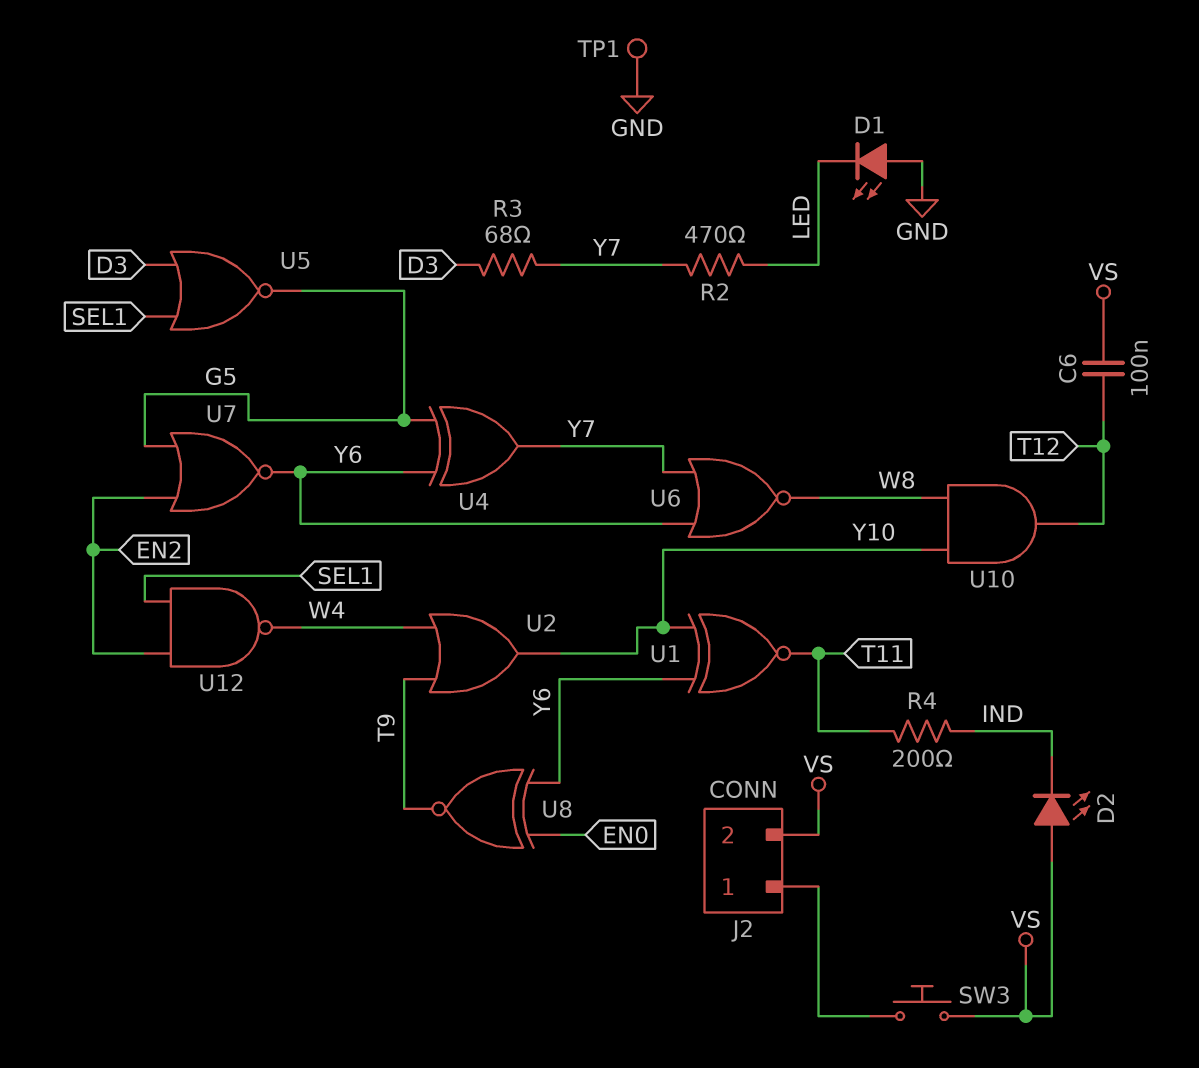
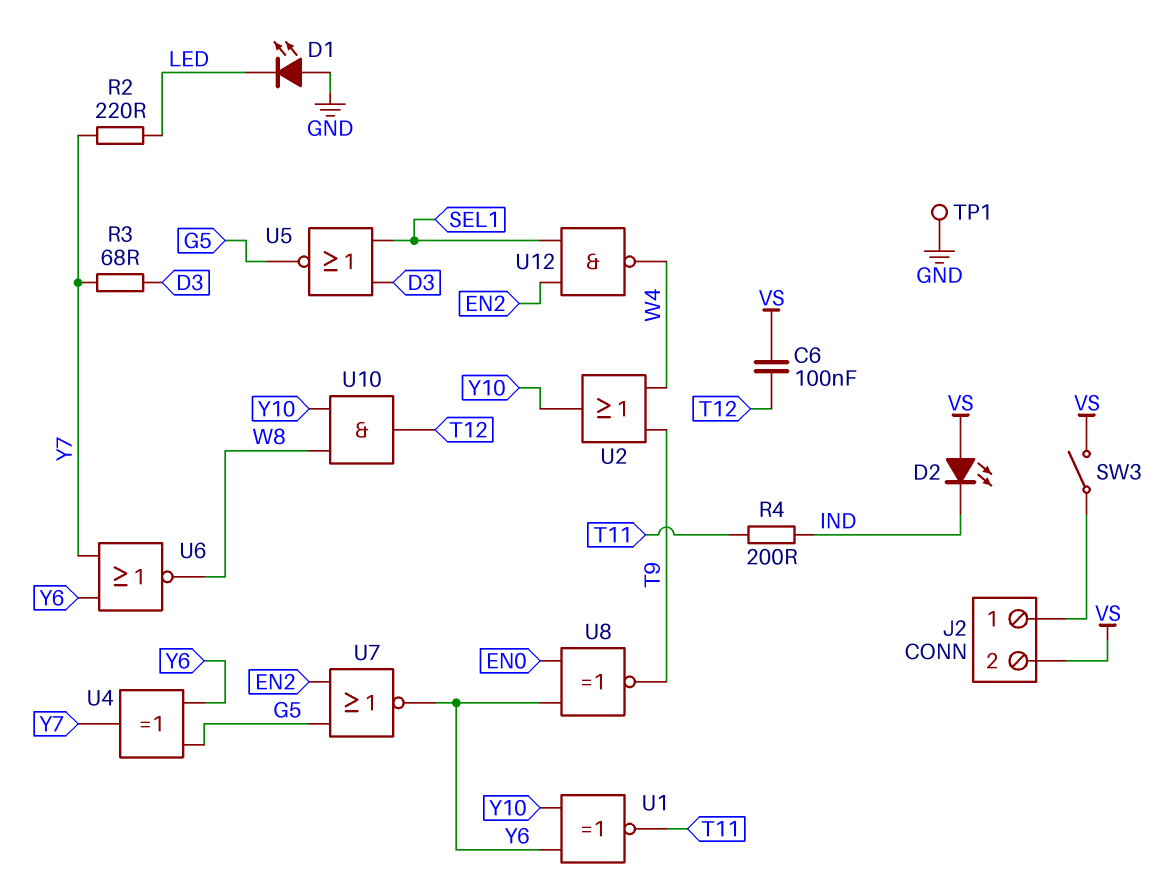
R2: 470 (LED, Y7) -> 220 (LED, Y7)
SW3: button (J2/1, VS) -> switch (J2/1, VS)

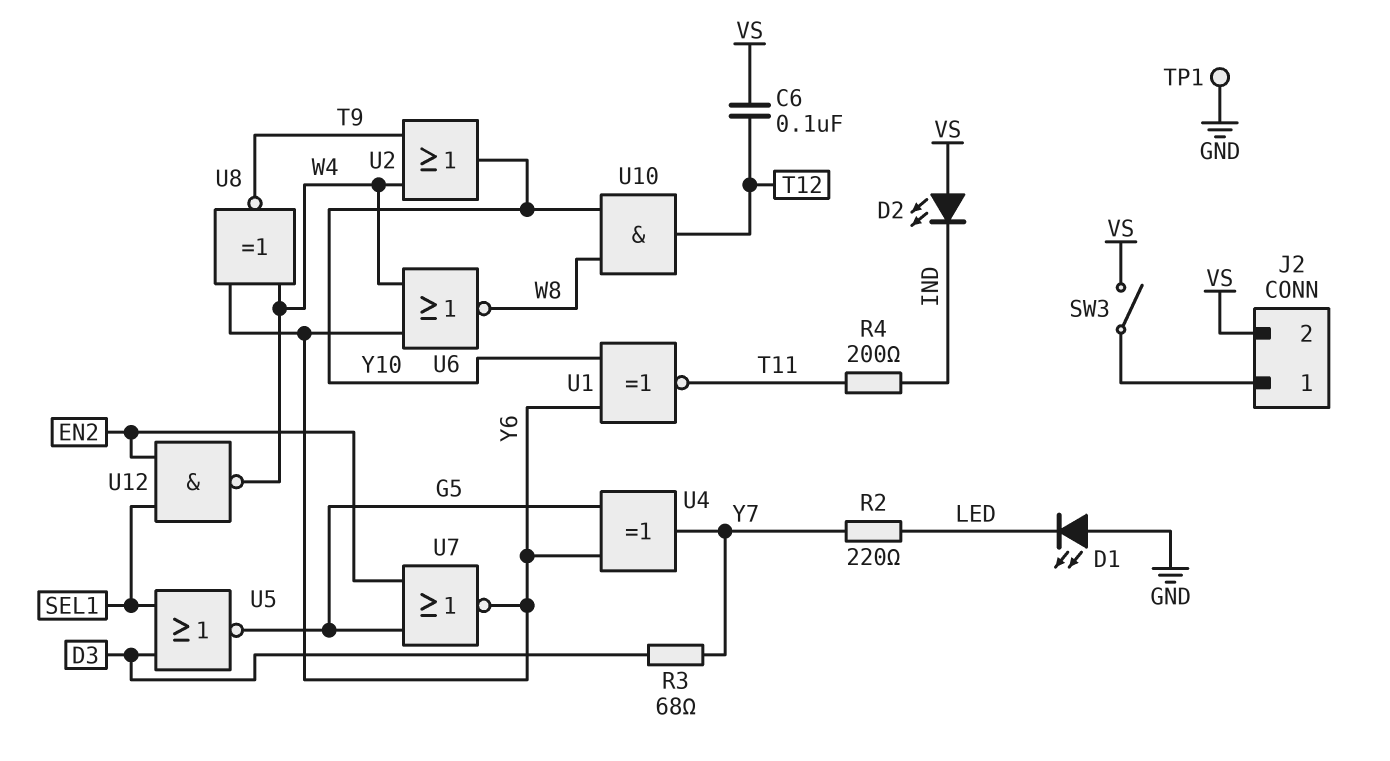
U6: NOR (in Y6, in Y7, out W8) -> NOR (in W4, in Y6, out W8)
U8: XNOR (in EN0, in Y6, out T9) -> XNOR (in W4, in Y6, out T9)

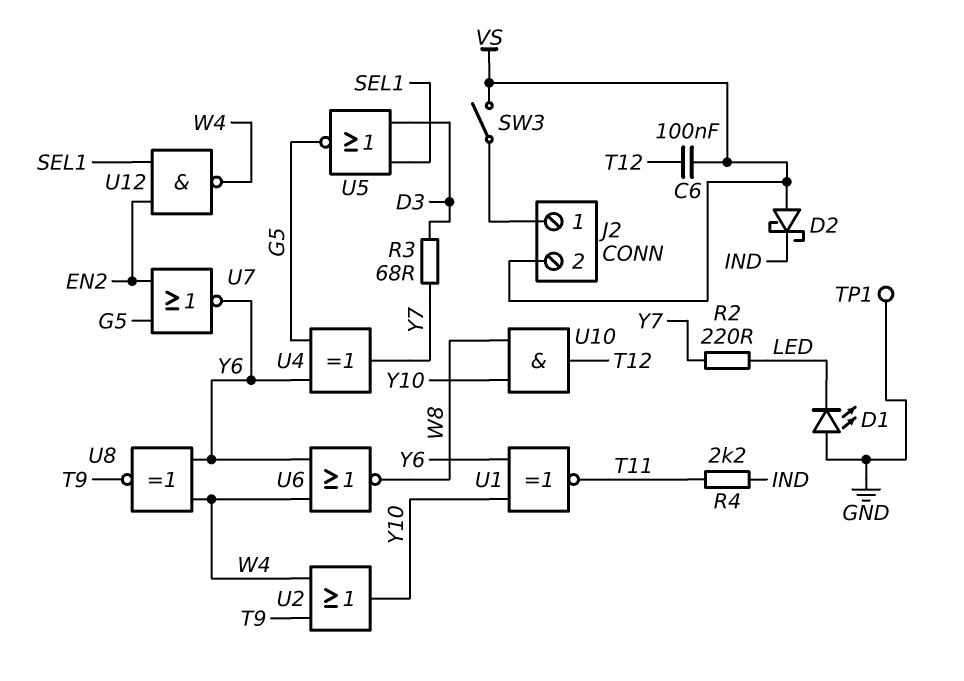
D2: LED (A VS, K IND) -> schottky (A VS, K IND)
R4: 200 (IND, T11) -> 2.2k (IND, T11)

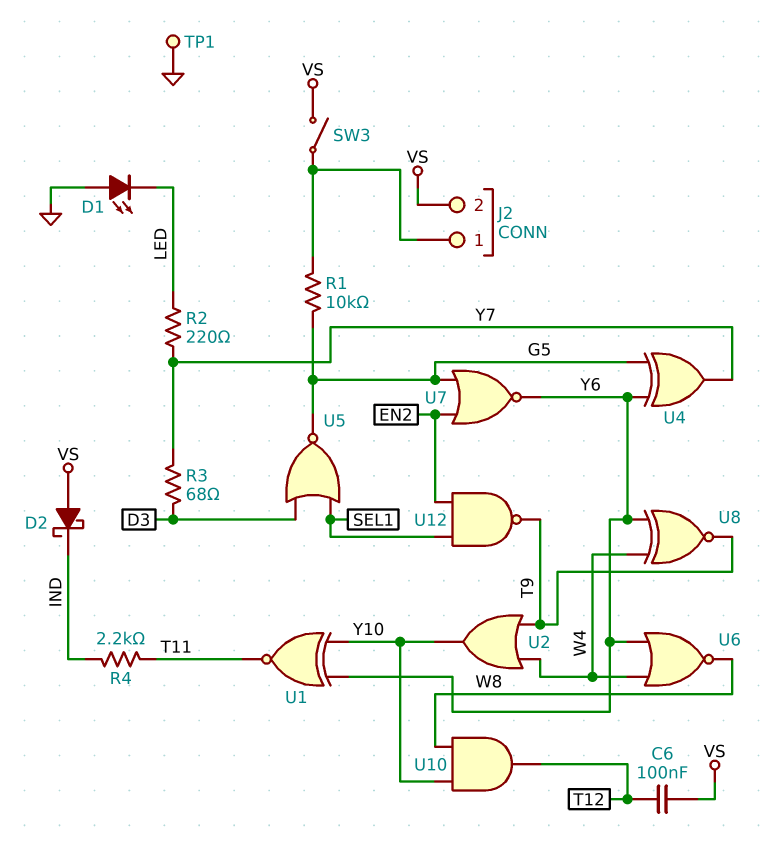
R1: none -> 10k (G5, J2/1)
U12: NAND (in EN2, in SEL1, out W4) -> NAND (in EN2, in SEL1, out T9)

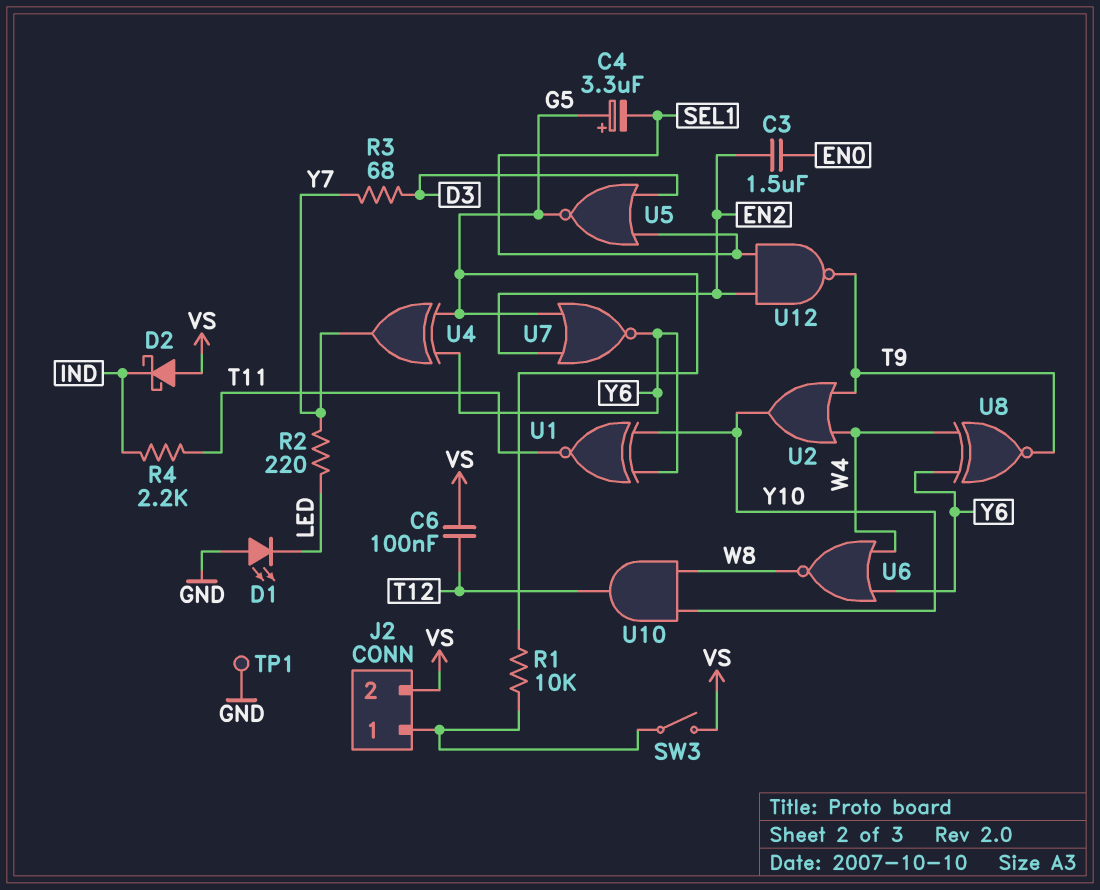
C3: none -> 1.5uF (EN0, EN2)
C4: none -> 3.3uF (plus G5, minus SEL1)

